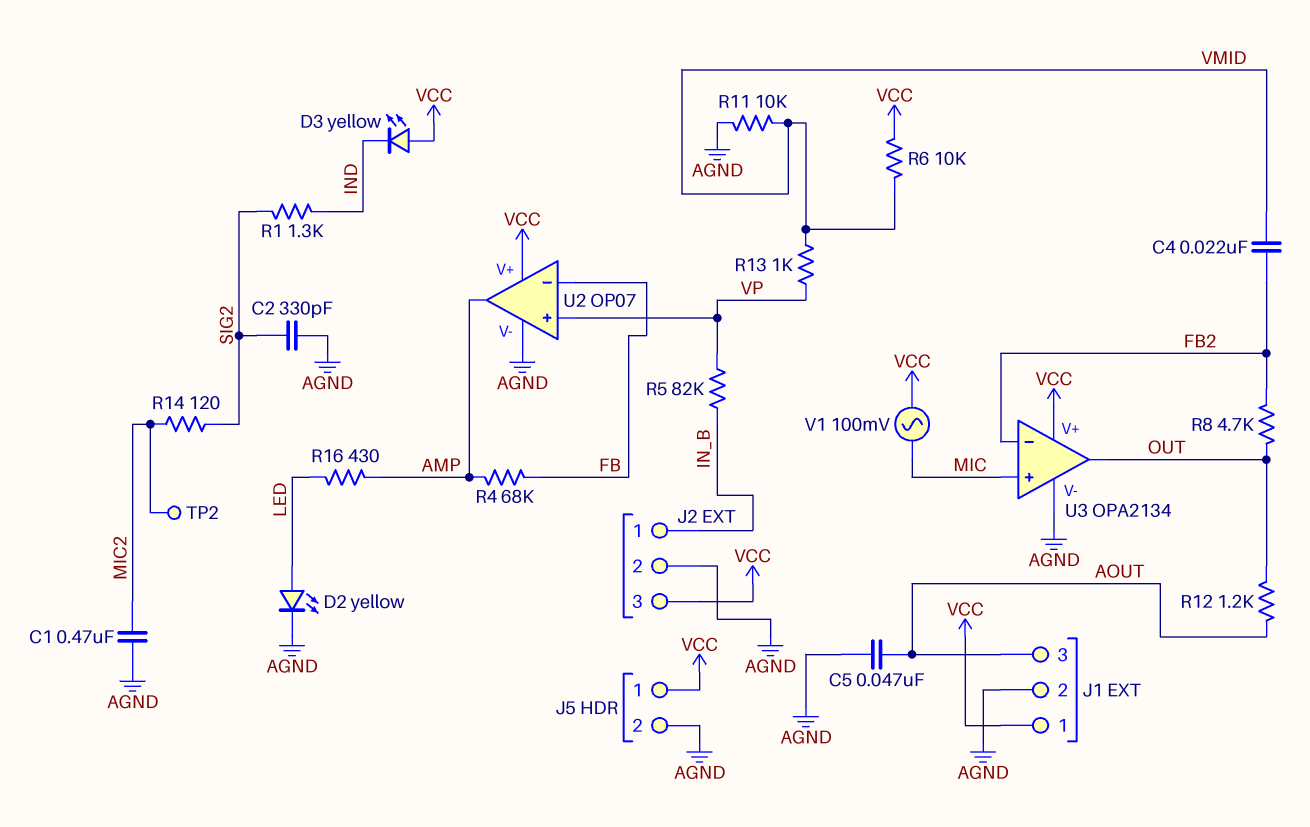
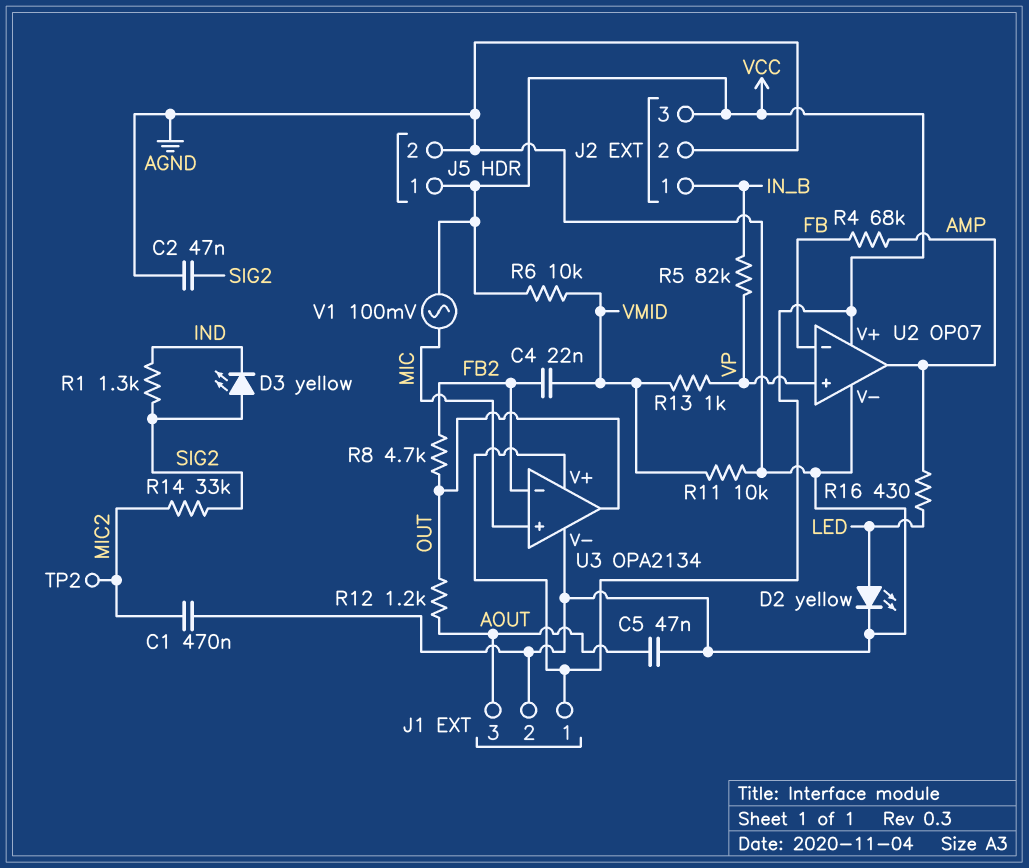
C2: 330pF (AGND, SIG2) -> 47nF (AGND, SIG2)
D3: LED yellow (A VCC, K IND) -> LED yellow (A SIG2, K IND)
R14: 120 (MIC2, SIG2) -> 33k (MIC2, SIG2)

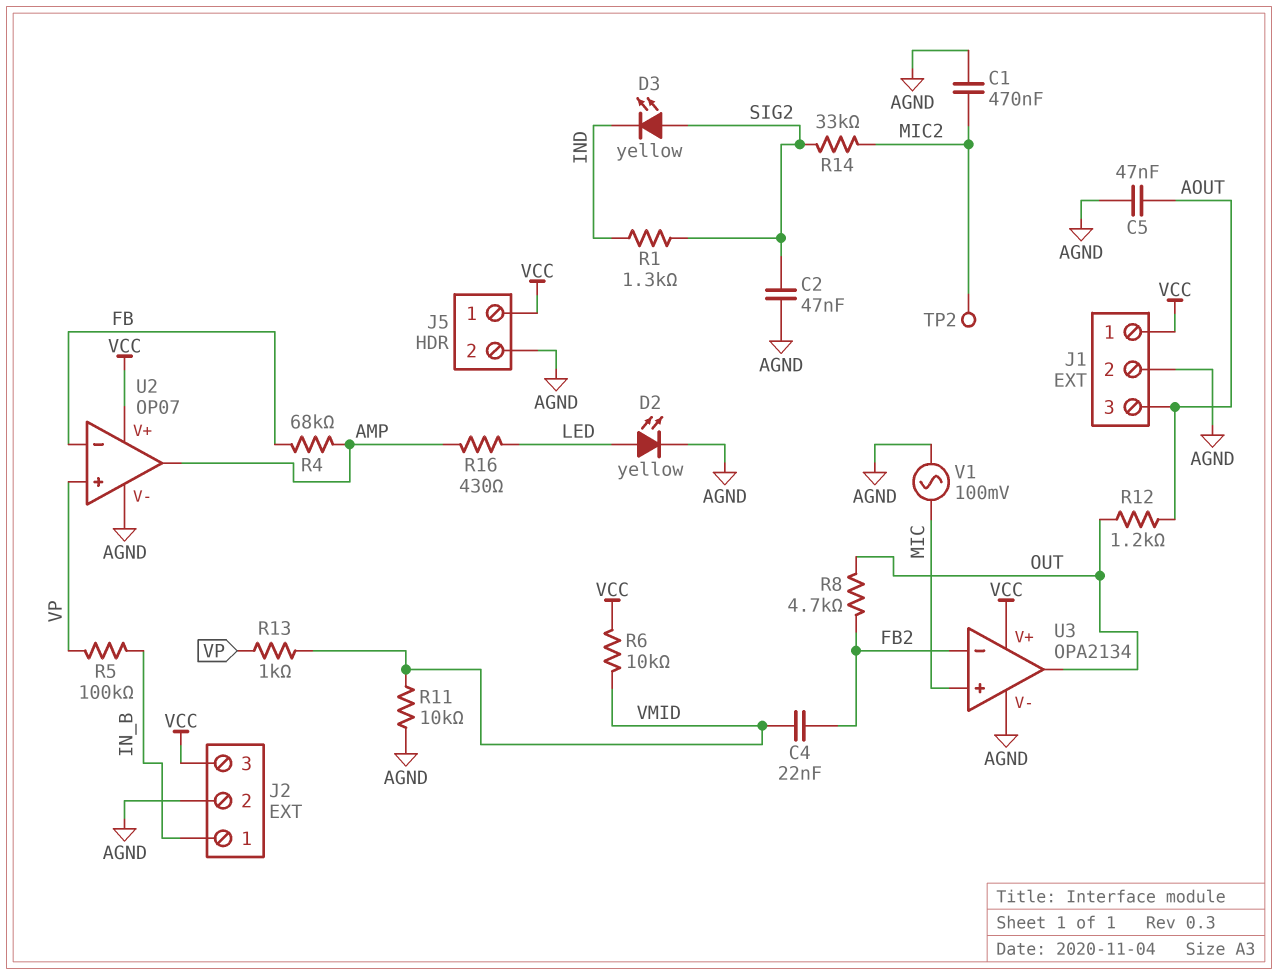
R5: 82k (IN_B, VP) -> 100k (IN_B, VP)
V1: AC 100mV (MIC, VCC) -> AC 100mV (AGND, MIC)

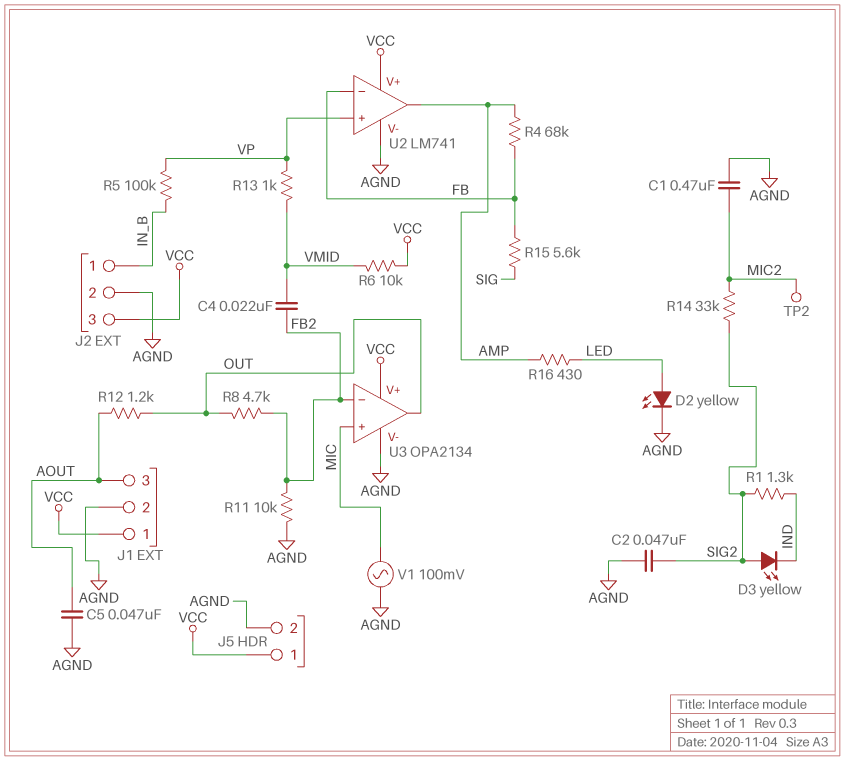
R11: 10k (AGND, VMID) -> 10k (AGND, FB2)
R15: none -> 5.6k (FB, SIG)
U2: OP07 -> LM741

